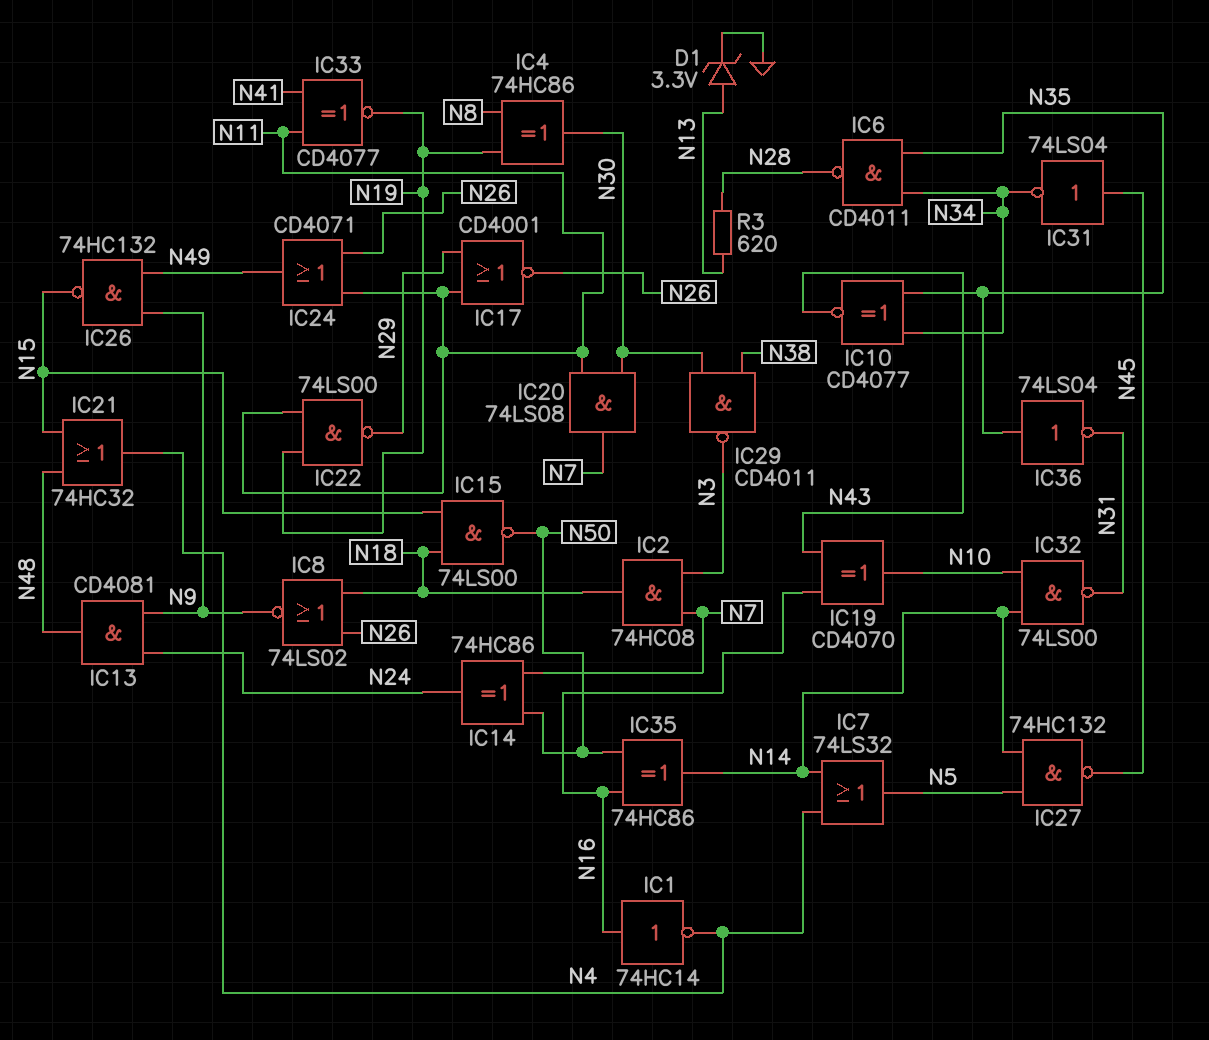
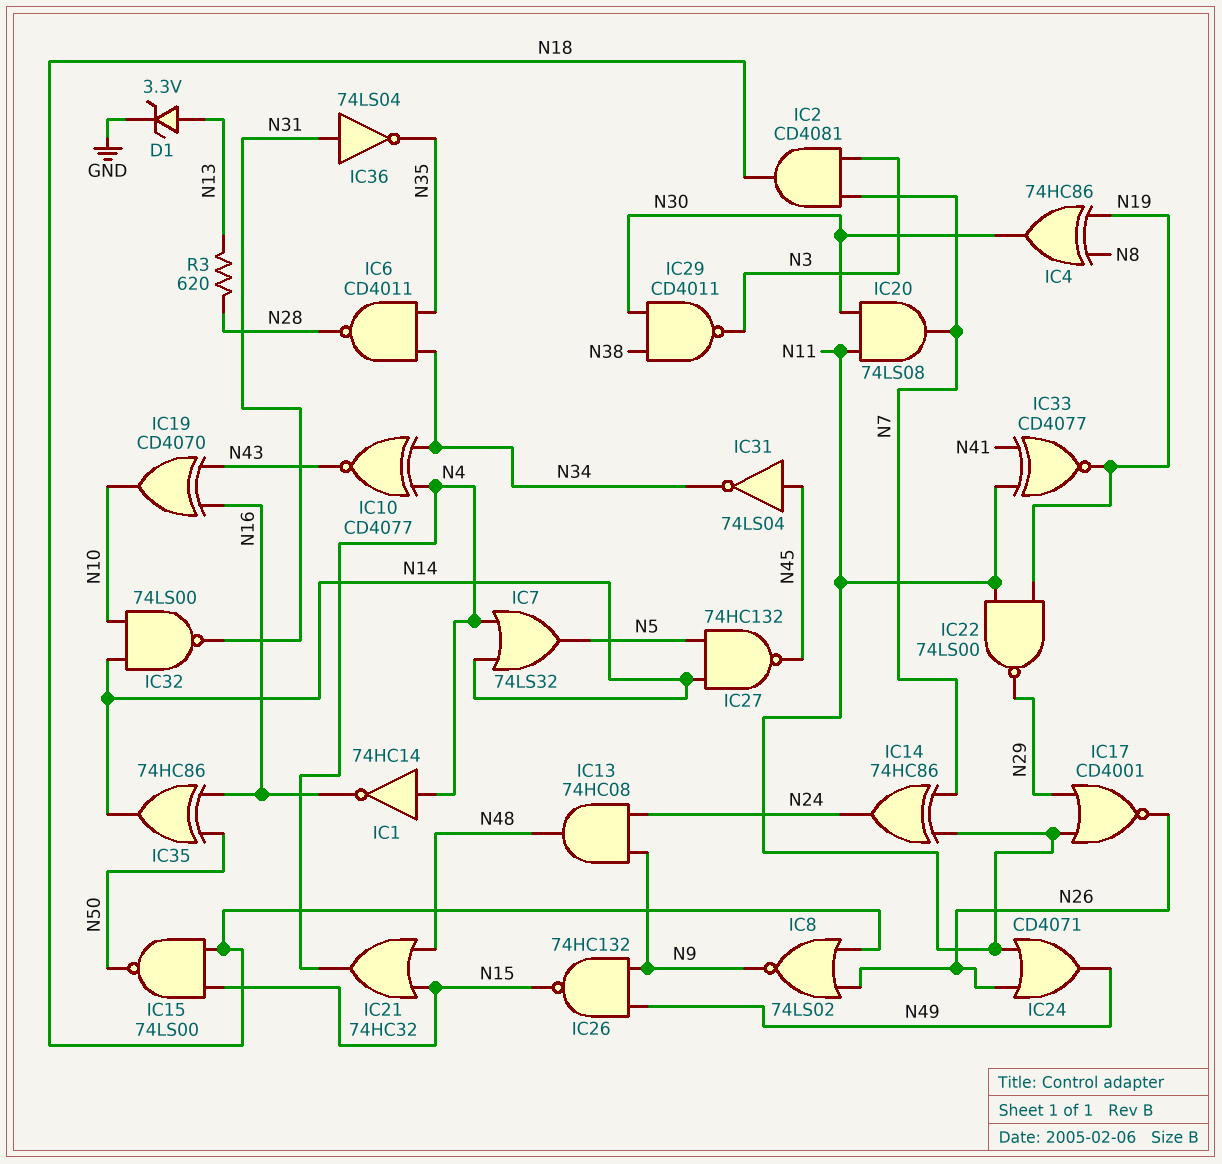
IC1: NOT 74HC14 (in N16, out N4) -> NOT 74HC14 (in N4, out N16)
IC2: AND 74HC08 (in N3, in N7, out N18) -> AND CD4081 (in N3, in N7, out N18)
IC10: XNOR CD4077 (in N34, in N35, out N43) -> XNOR CD4077 (in N4, in N34, out N43)
IC13: AND CD4081 (in N9, in N24, out N48) -> AND 74HC08 (in N9, in N24, out N48)
IC14: XOR 74HC86 (in N7, in N50, out N24) -> XOR 74HC86 (in N7, in N11, out N24)
IC36: NOT 74LS04 (in N35, out N31) -> NOT 74LS04 (in N31, out N35)

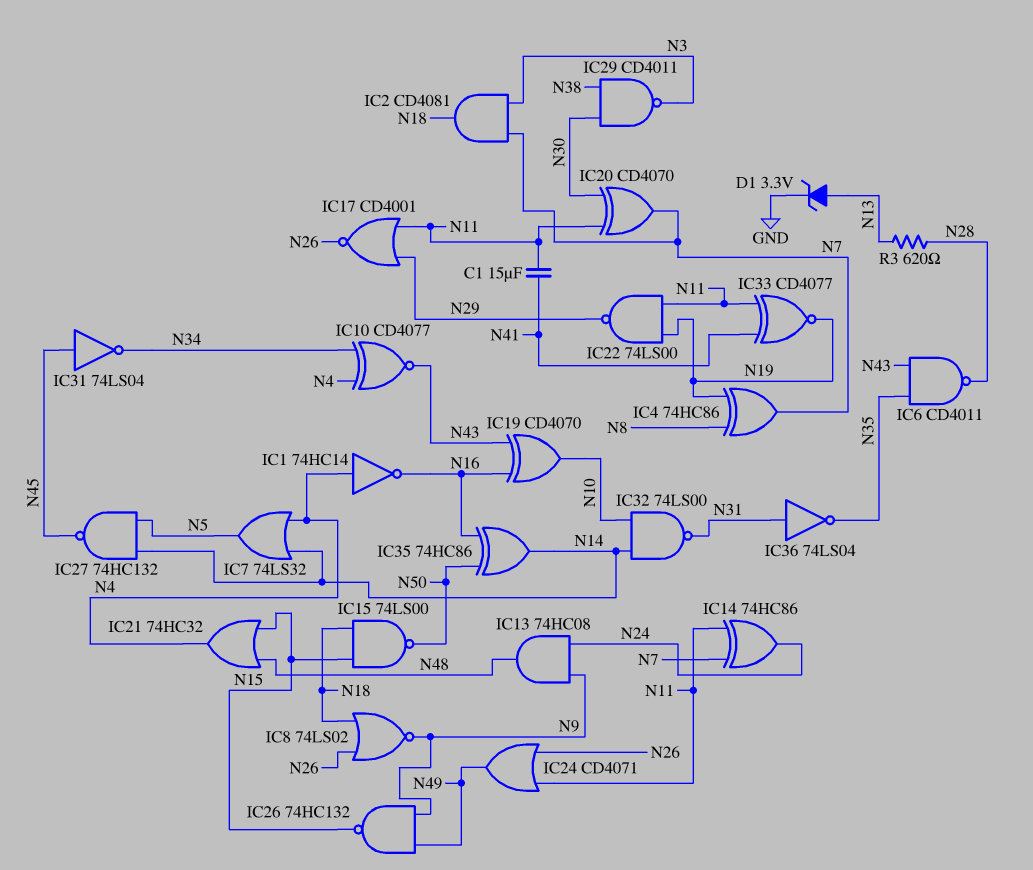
C1: none -> 15uF (N11, N41)
IC4: XOR 74HC86 (in N8, in N19, out N30) -> XOR 74HC86 (in N8, in N19, out N7)
IC6: NAND CD4011 (in N34, in N35, out N28) -> NAND CD4011 (in N35, in N43, out N28)
IC20: AND 74LS08 (in N11, in N30, out N7) -> XOR CD4070 (in N11, in N30, out N7)

